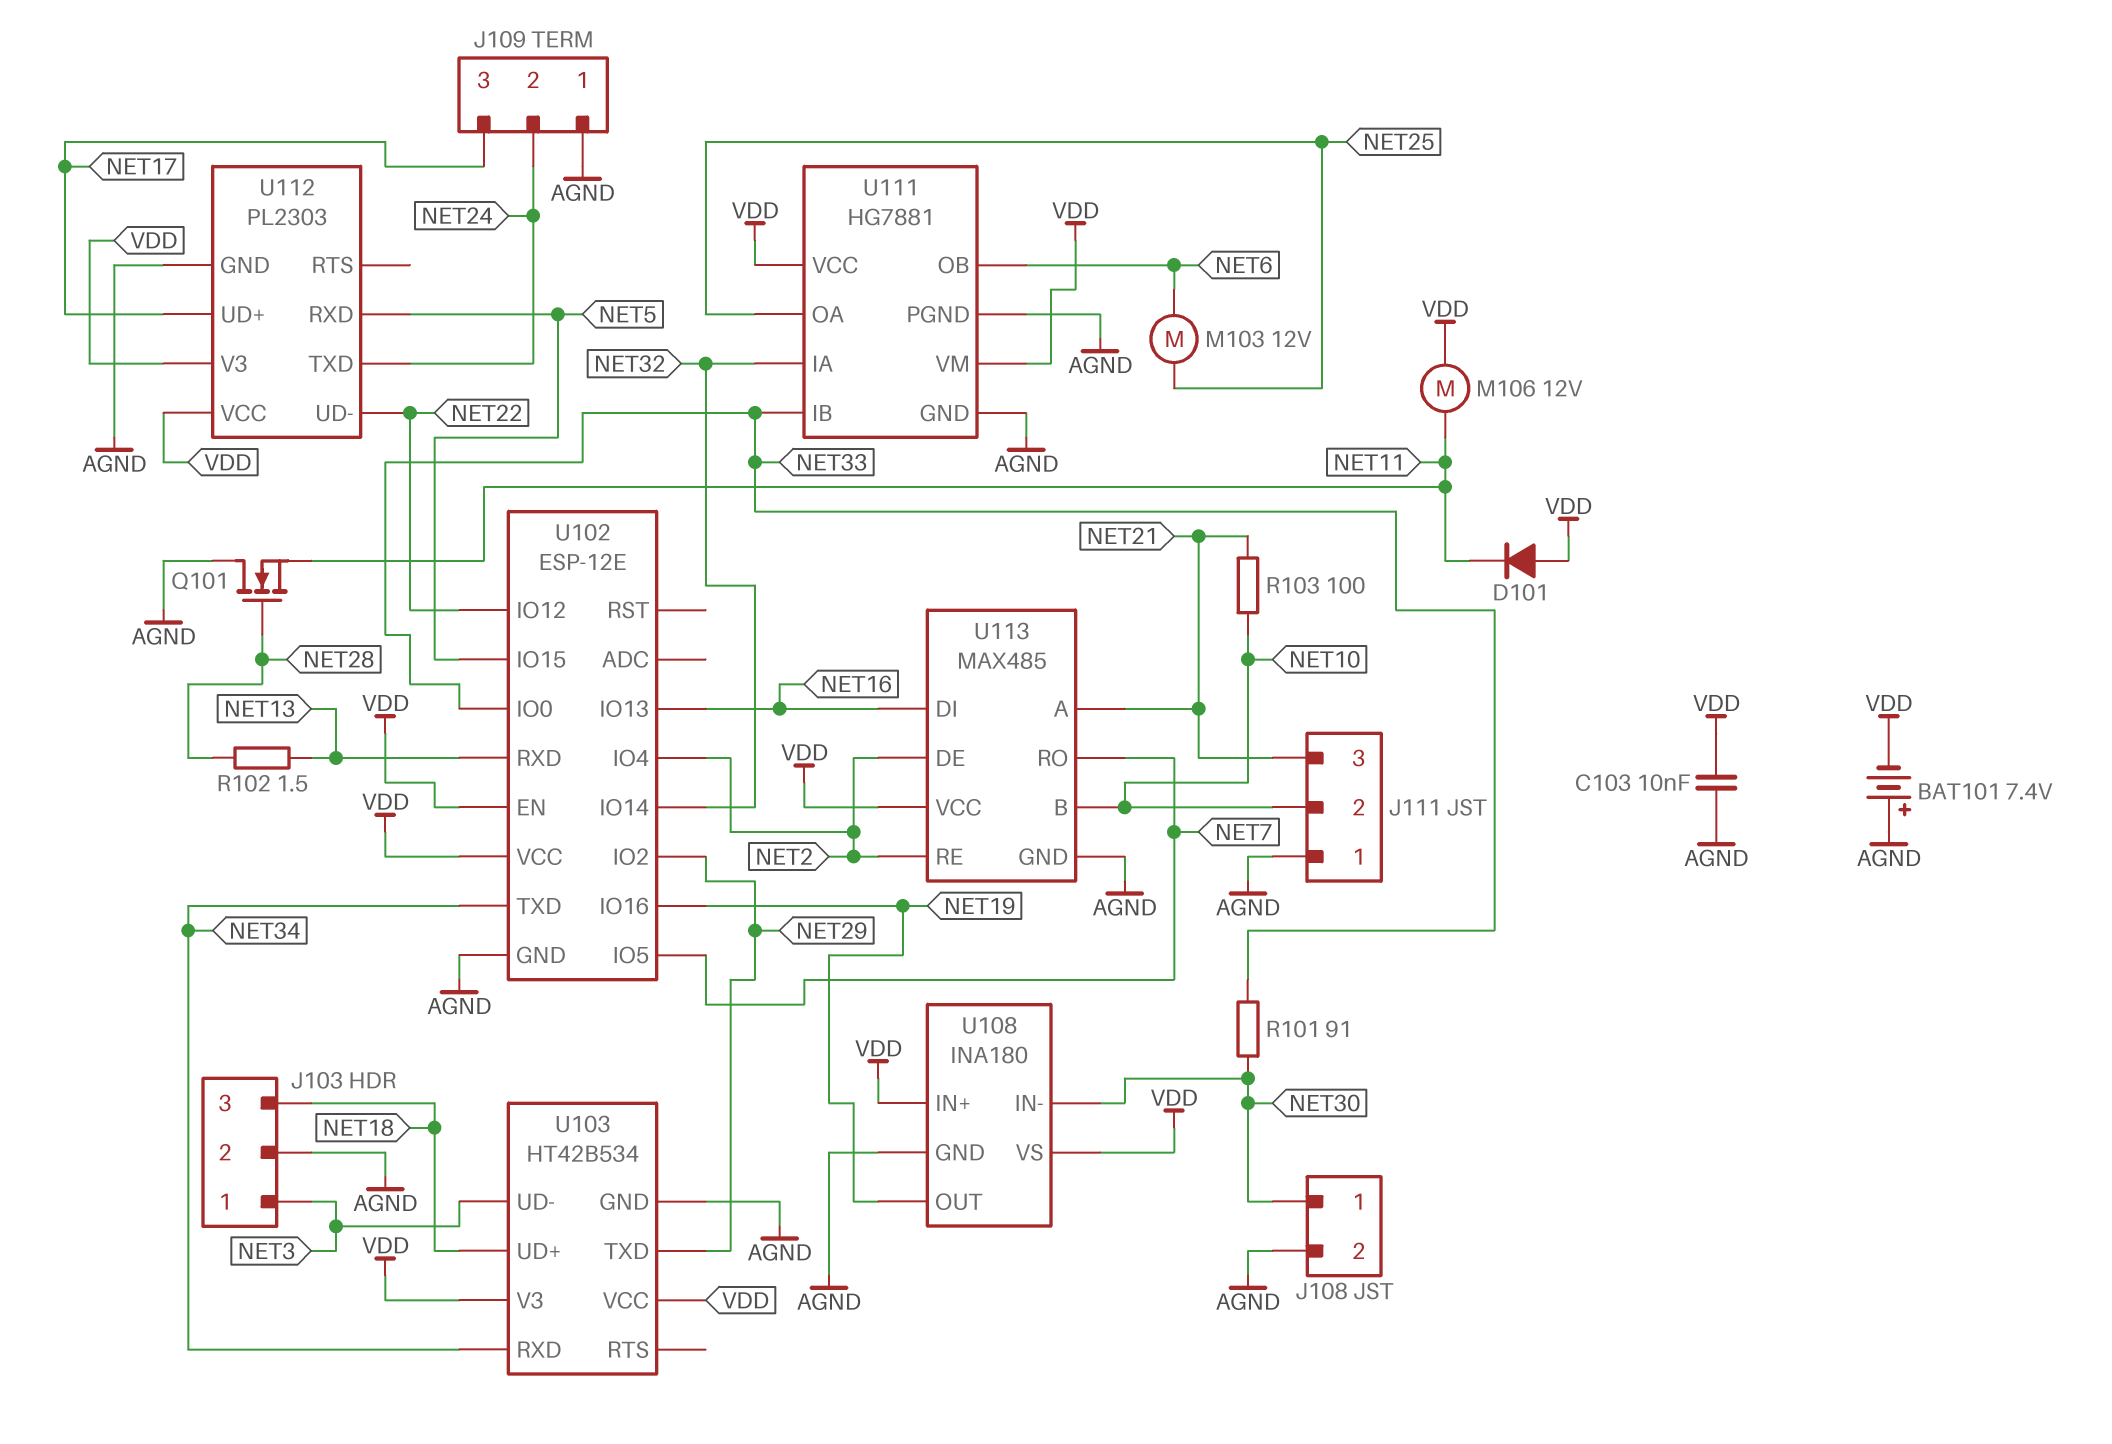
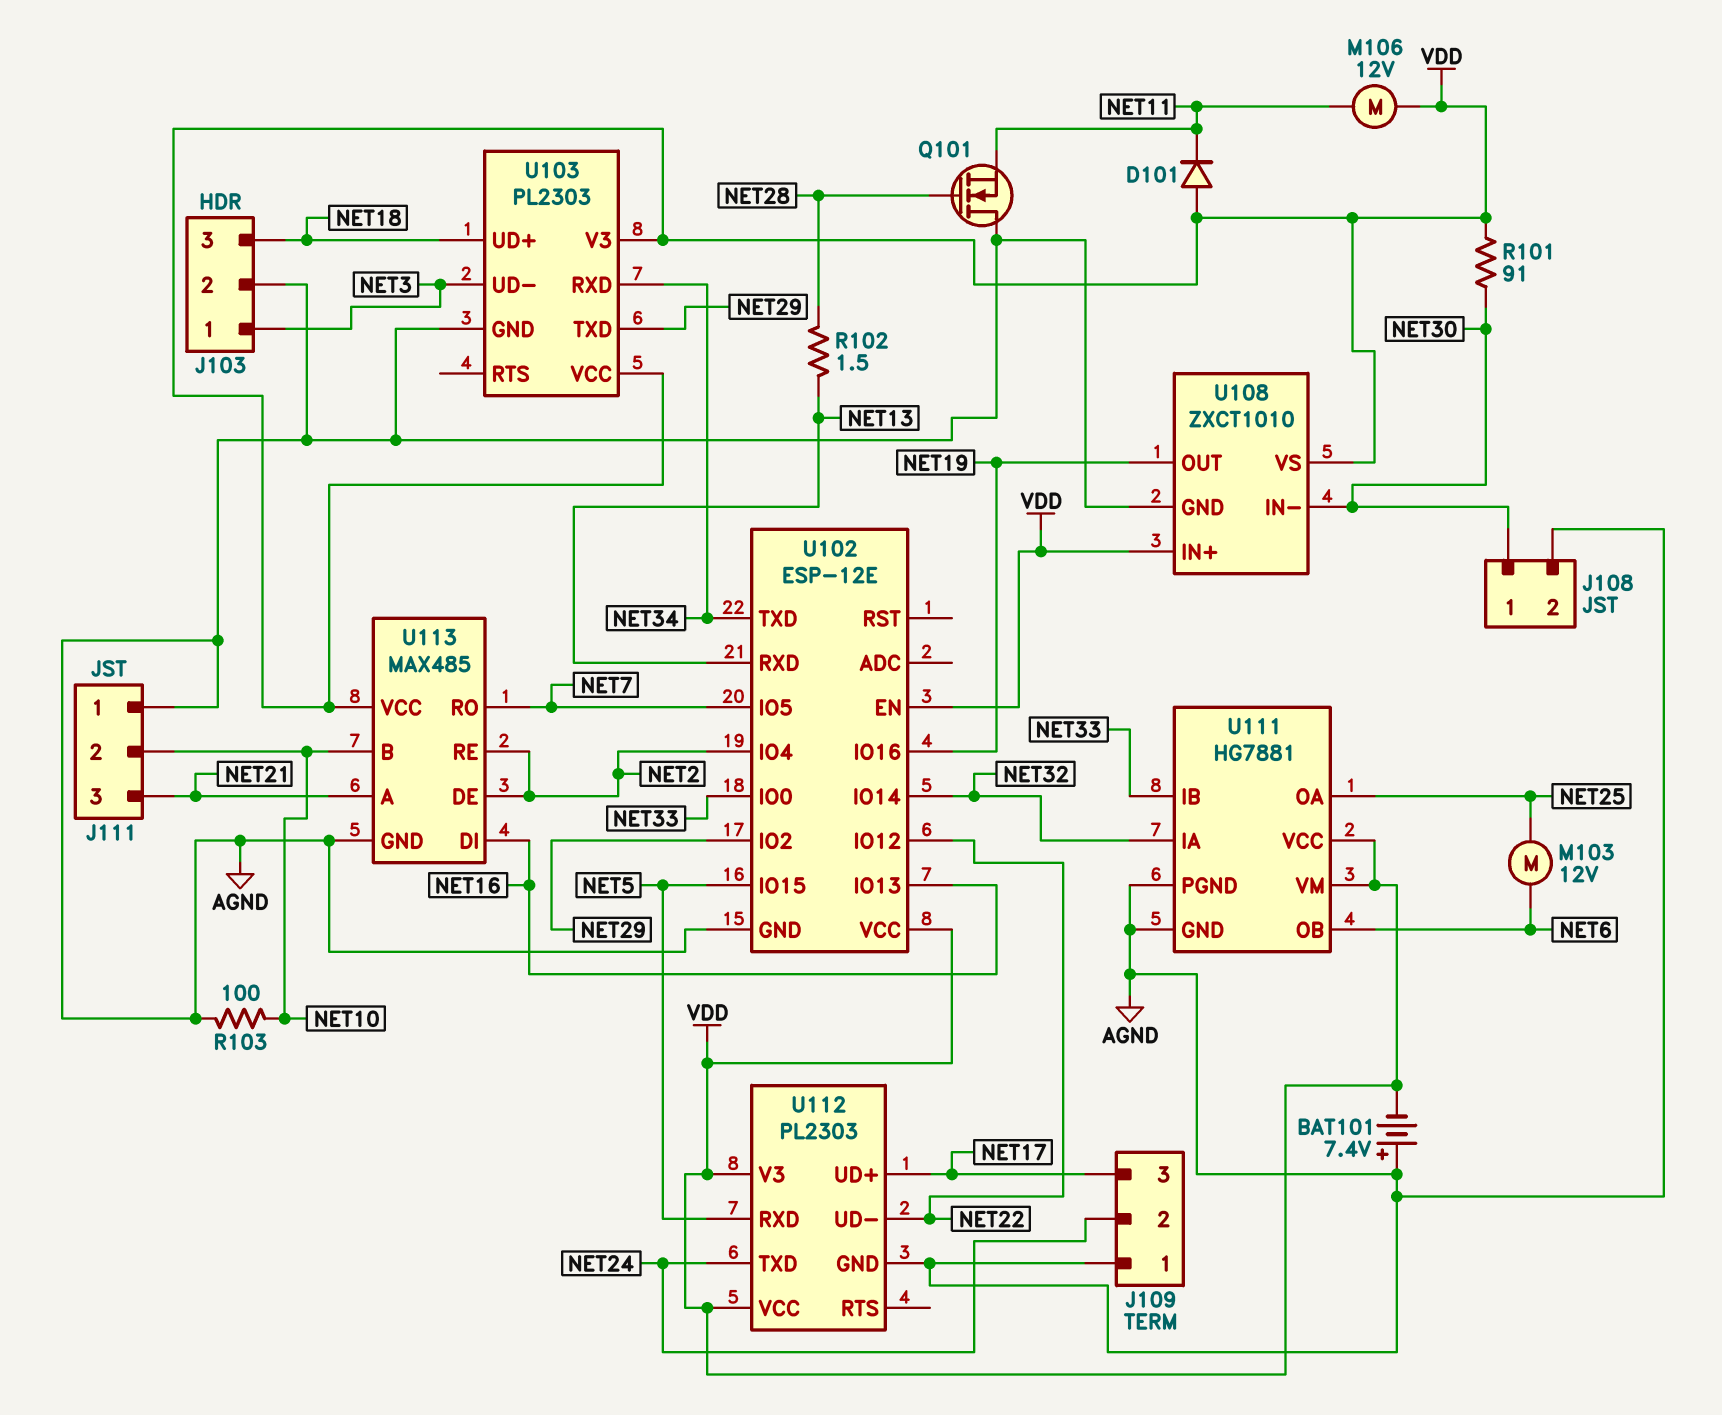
C103: 10nF (AGND, VDD) -> none
R101: 91 (NET30, NET33) -> 91 (NET30, VDD)
R103: 100 (NET10, NET21) -> 100 (AGND, NET10)
U103: HT42B534 -> PL2303
U108: INA180 -> ZXCT1010

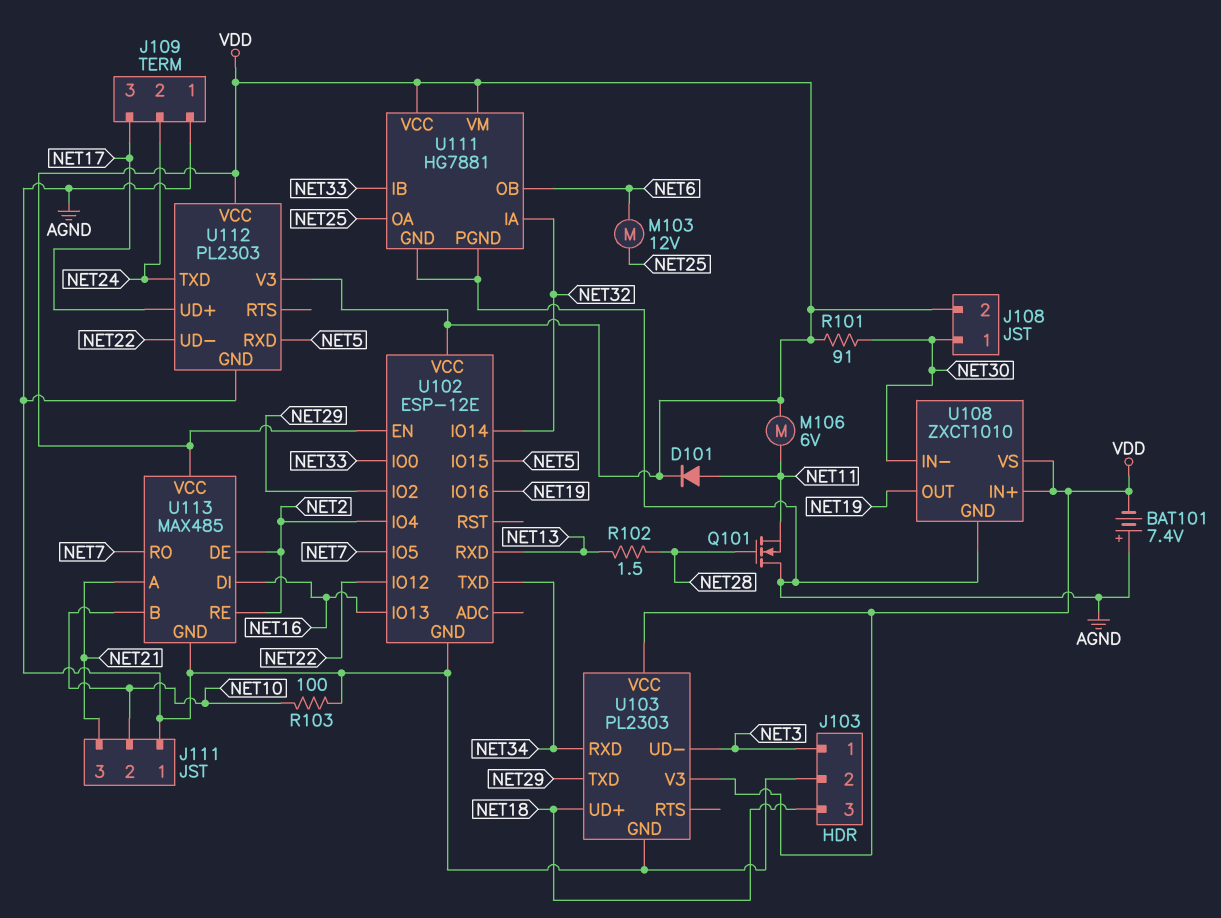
D101: diode (A VDD, K NET11) -> diode (A NET11, K VDD)
J108 pin 2: AGND -> VDD
M106: motor 12V (NET11, VDD) -> motor 6V (NET11, VDD)

